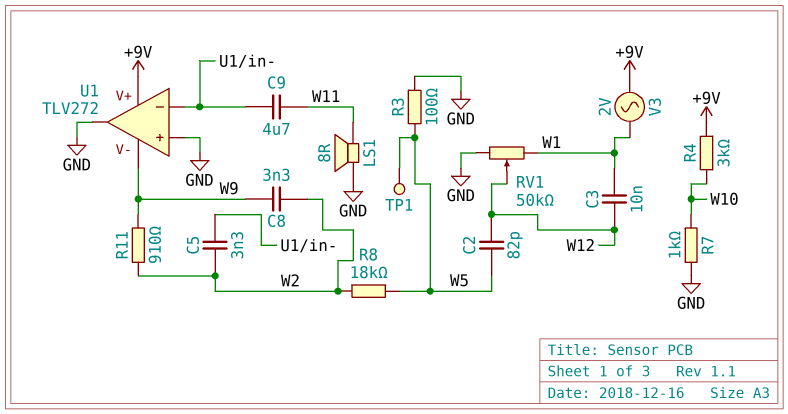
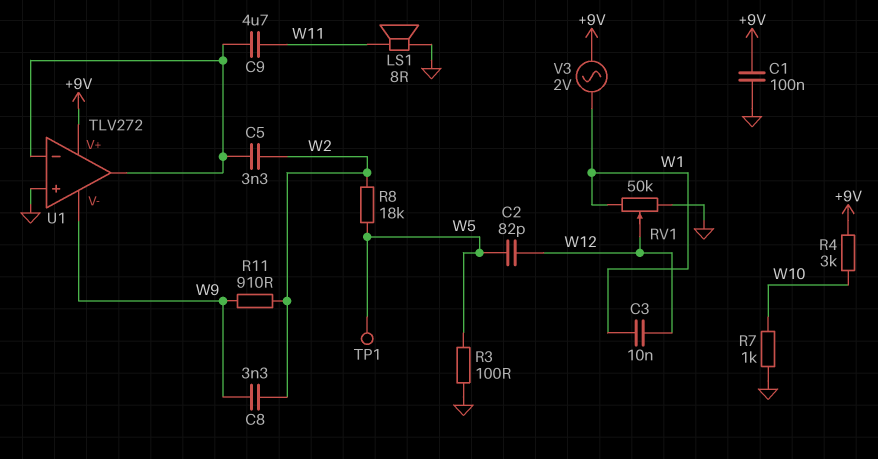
C1: none -> 100nF (+9V, GND)
U1 pin out: GND -> U1/in-

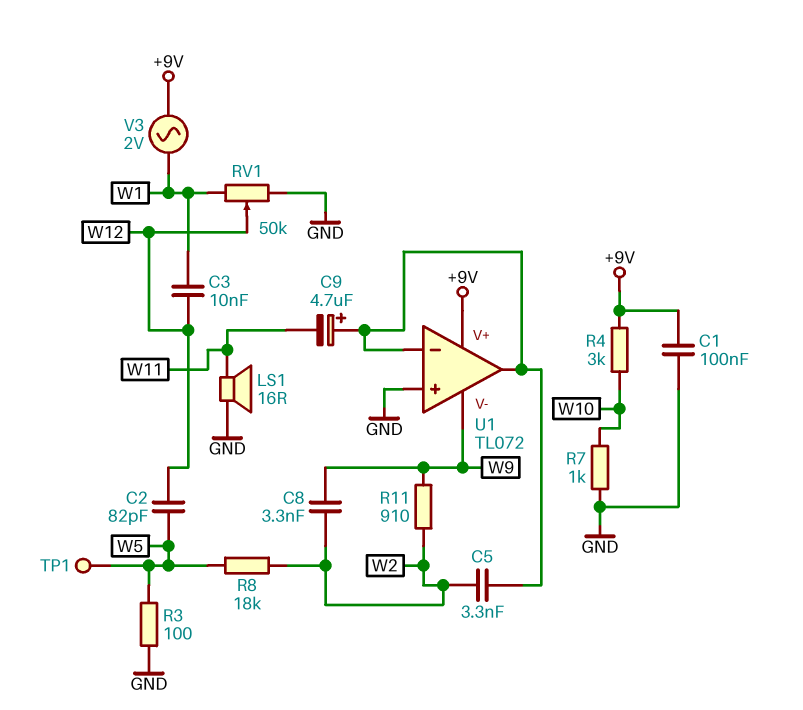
C9: 4.7uF (U1/in-, W11) -> 4.7uF (plus U1/in-, minus W11)
LS1: speaker 8R (GND, W11) -> speaker 16R (GND, W11)
U1: TLV272 -> TL072

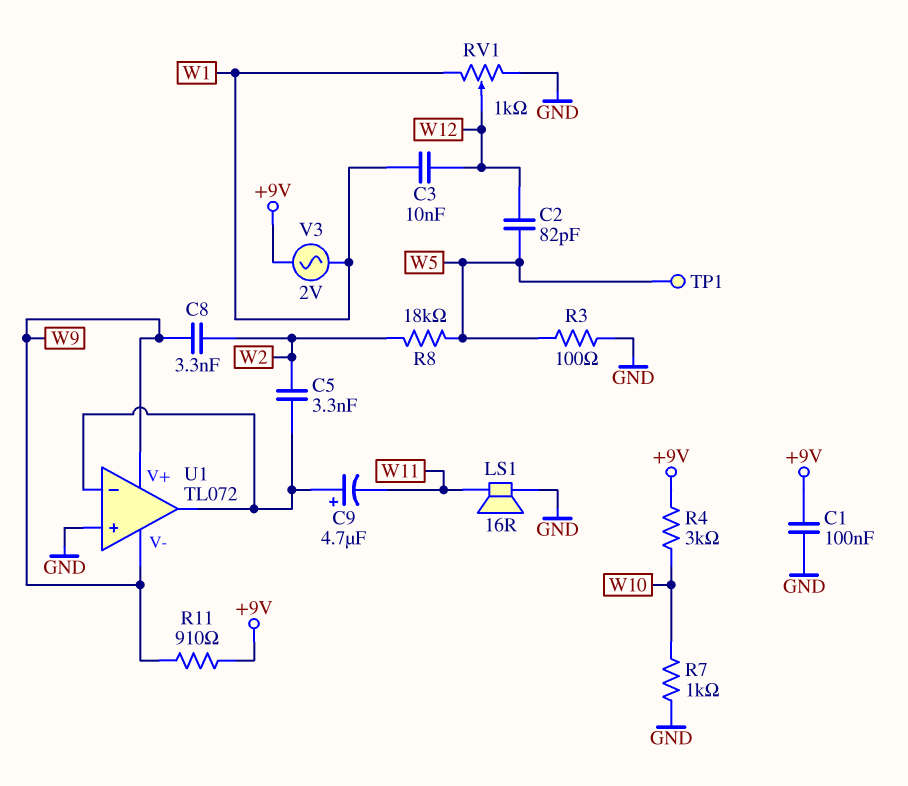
R11: 910 (W2, W9) -> 910 (+9V, W9)
RV1: 50k (GND, W1, wiper W12) -> 1k (GND, W1, wiper W12)
U1 pin V+: +9V -> W9

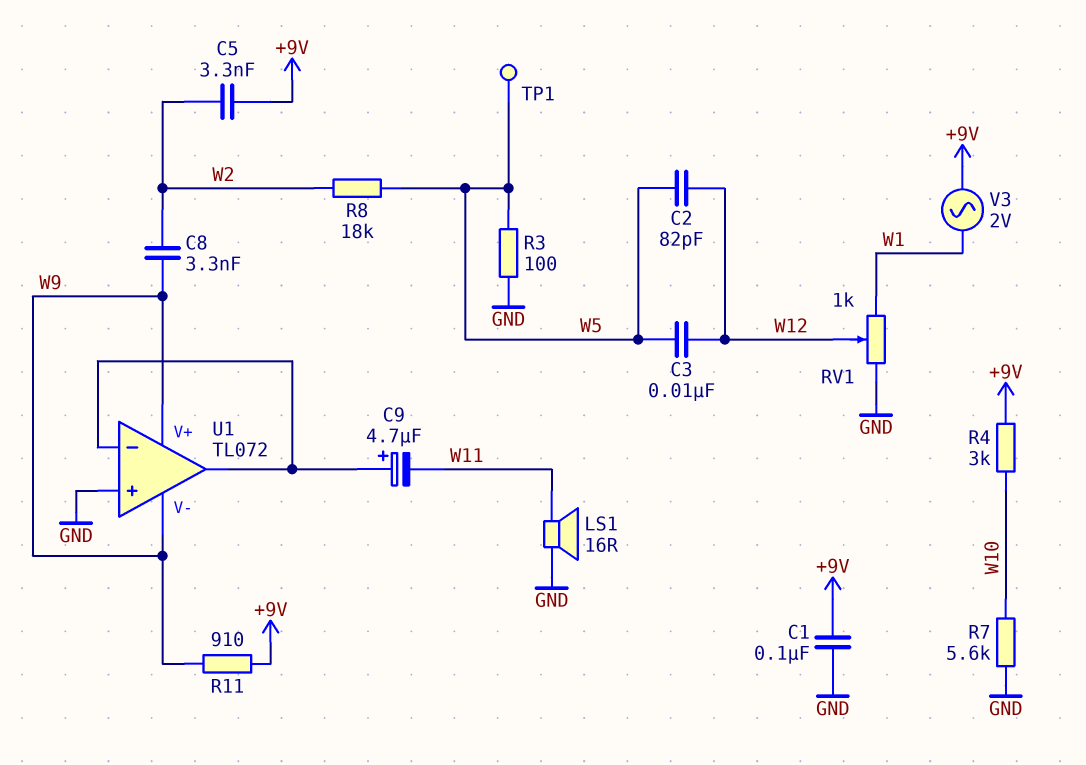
C3: 10nF (W1, W12) -> 10nF (W5, W12)
C5: 3.3nF (U1/in-, W2) -> 3.3nF (+9V, W2)
R7: 1k (GND, W10) -> 5.6k (GND, W10)

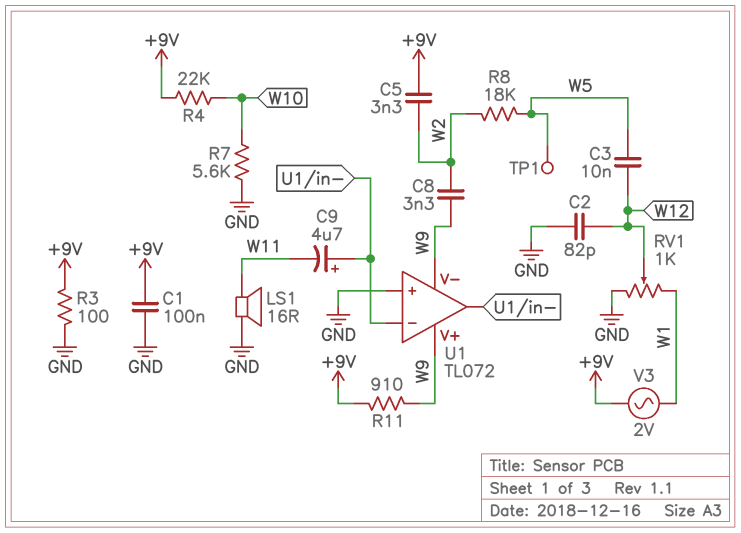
C2: 82pF (W5, W12) -> 82pF (GND, W12)
R3: 100 (GND, W5) -> 100 (+9V, GND)
R4: 3k (+9V, W10) -> 22k (+9V, W10)

